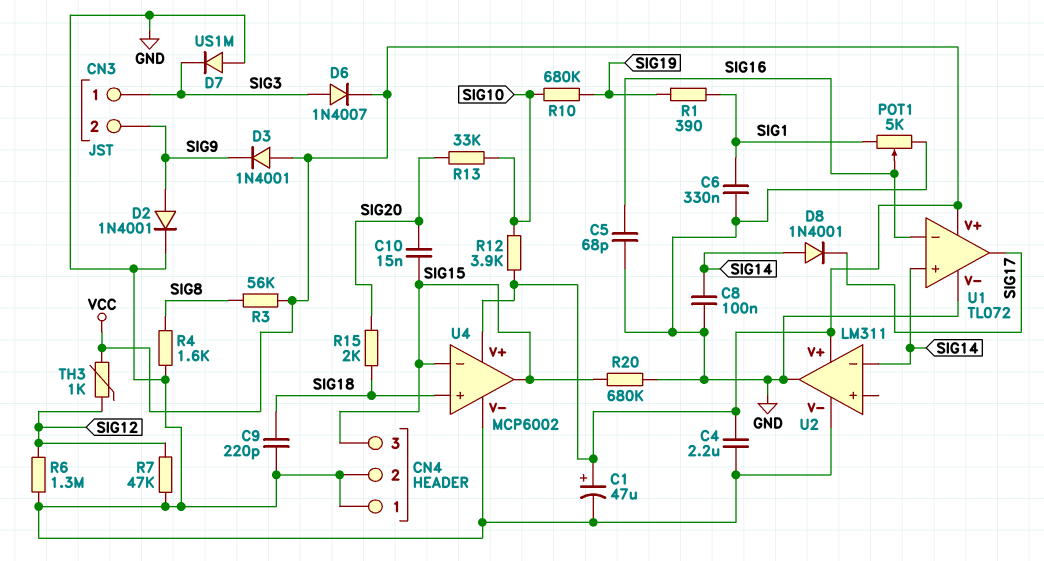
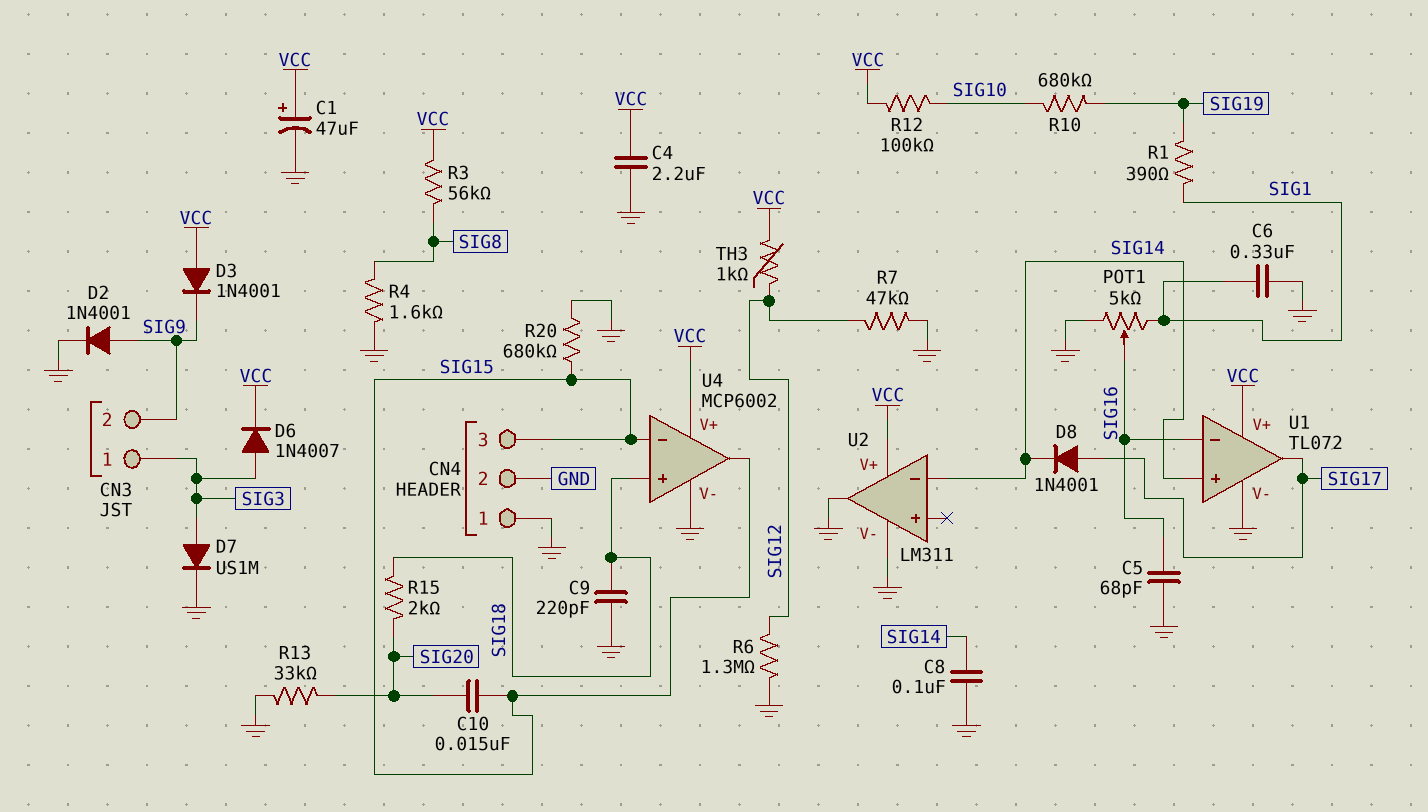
D7: diode US1M (A GND, K SIG3) -> diode US1M (A SIG3, K GND)
D8: diode 1N4001 (A SIG14, K SIG17) -> diode 1N4001 (A SIG17, K SIG14)
R12: 3.9k (SIG10, VCC) -> 100k (SIG10, VCC)
R13: 33k (SIG10, SIG20) -> 33k (GND, SIG20)

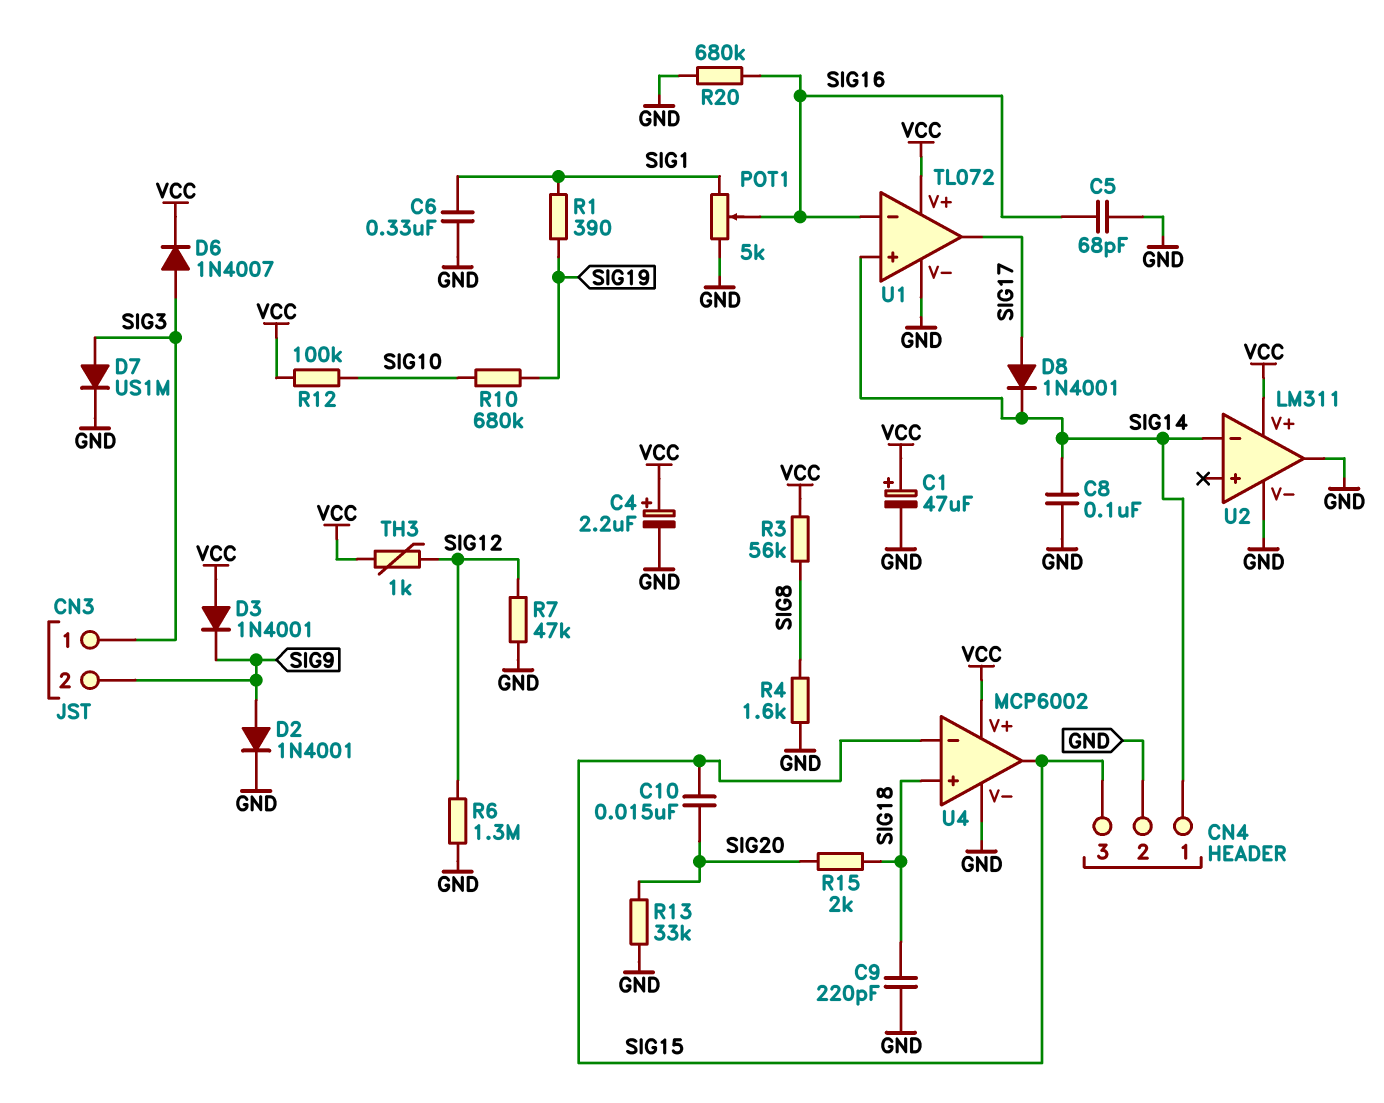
C4: 2.2uF (GND, VCC) -> 2.2uF (plus VCC, minus GND)
CN4 pin 1: GND -> SIG14
R20: 680k (GND, SIG15) -> 680k (GND, SIG16)

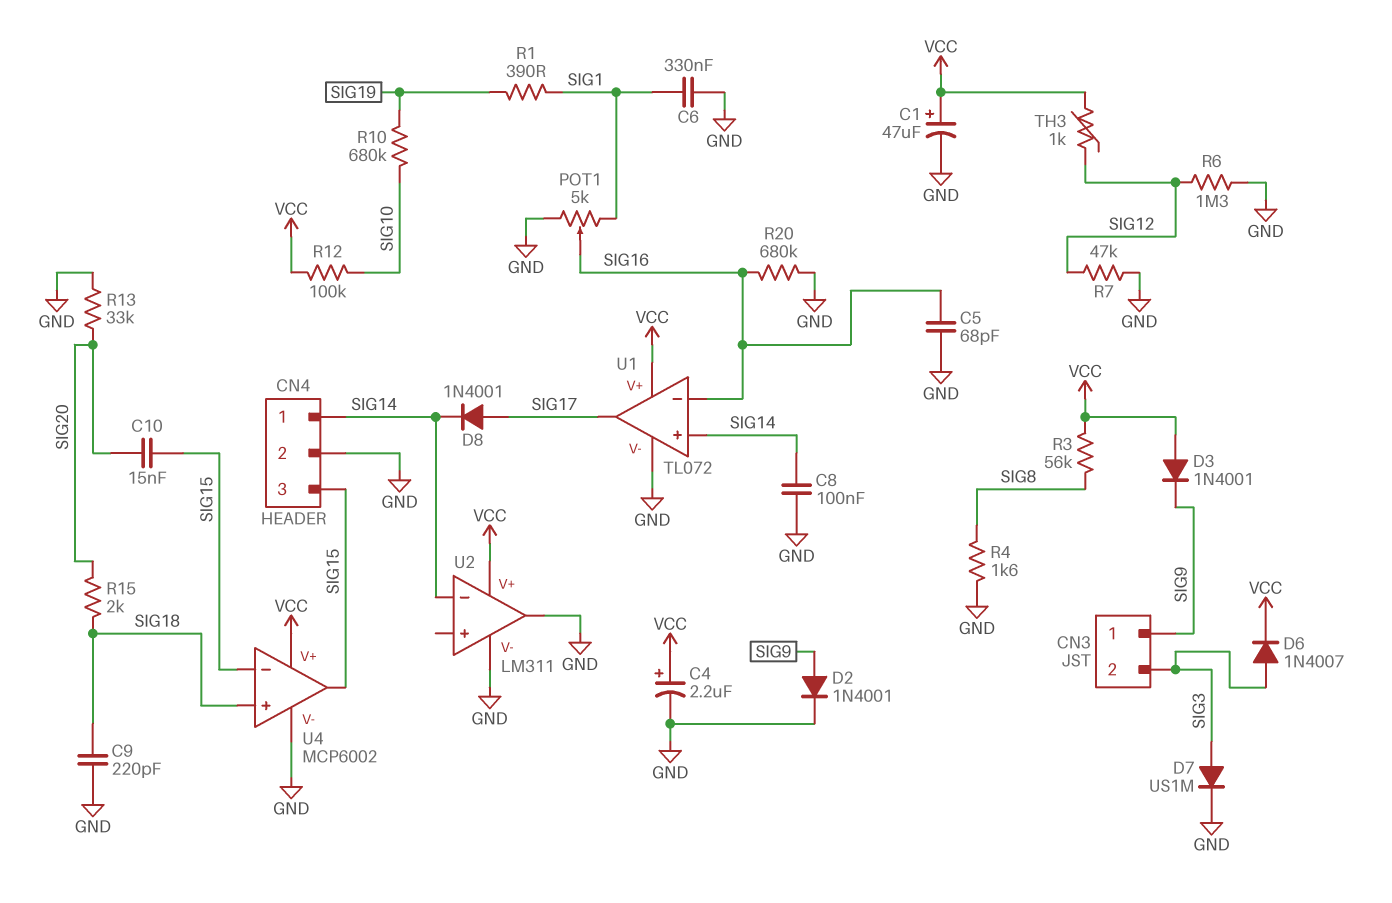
CN3 pin 1: SIG3 -> SIG9
CN3 pin 2: SIG9 -> SIG3

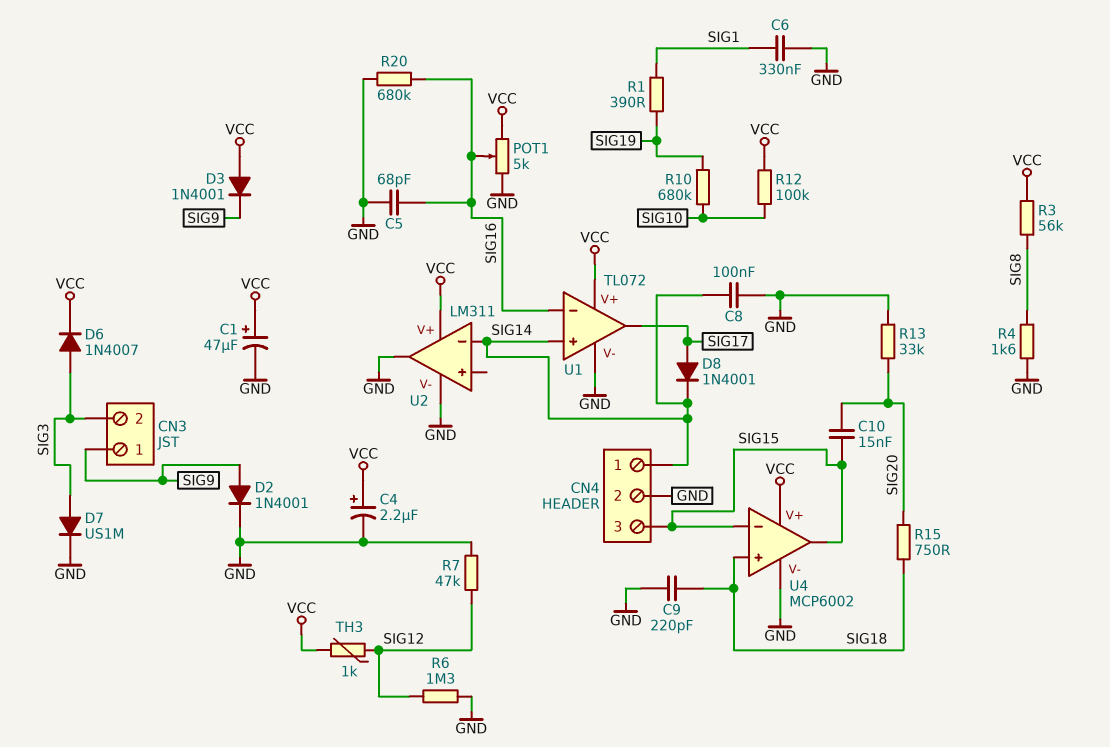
POT1: 5k (GND, SIG1, wiper SIG16) -> 5k (GND, VCC, wiper SIG16)
R15: 2k (SIG18, SIG20) -> 750 (SIG18, SIG20)

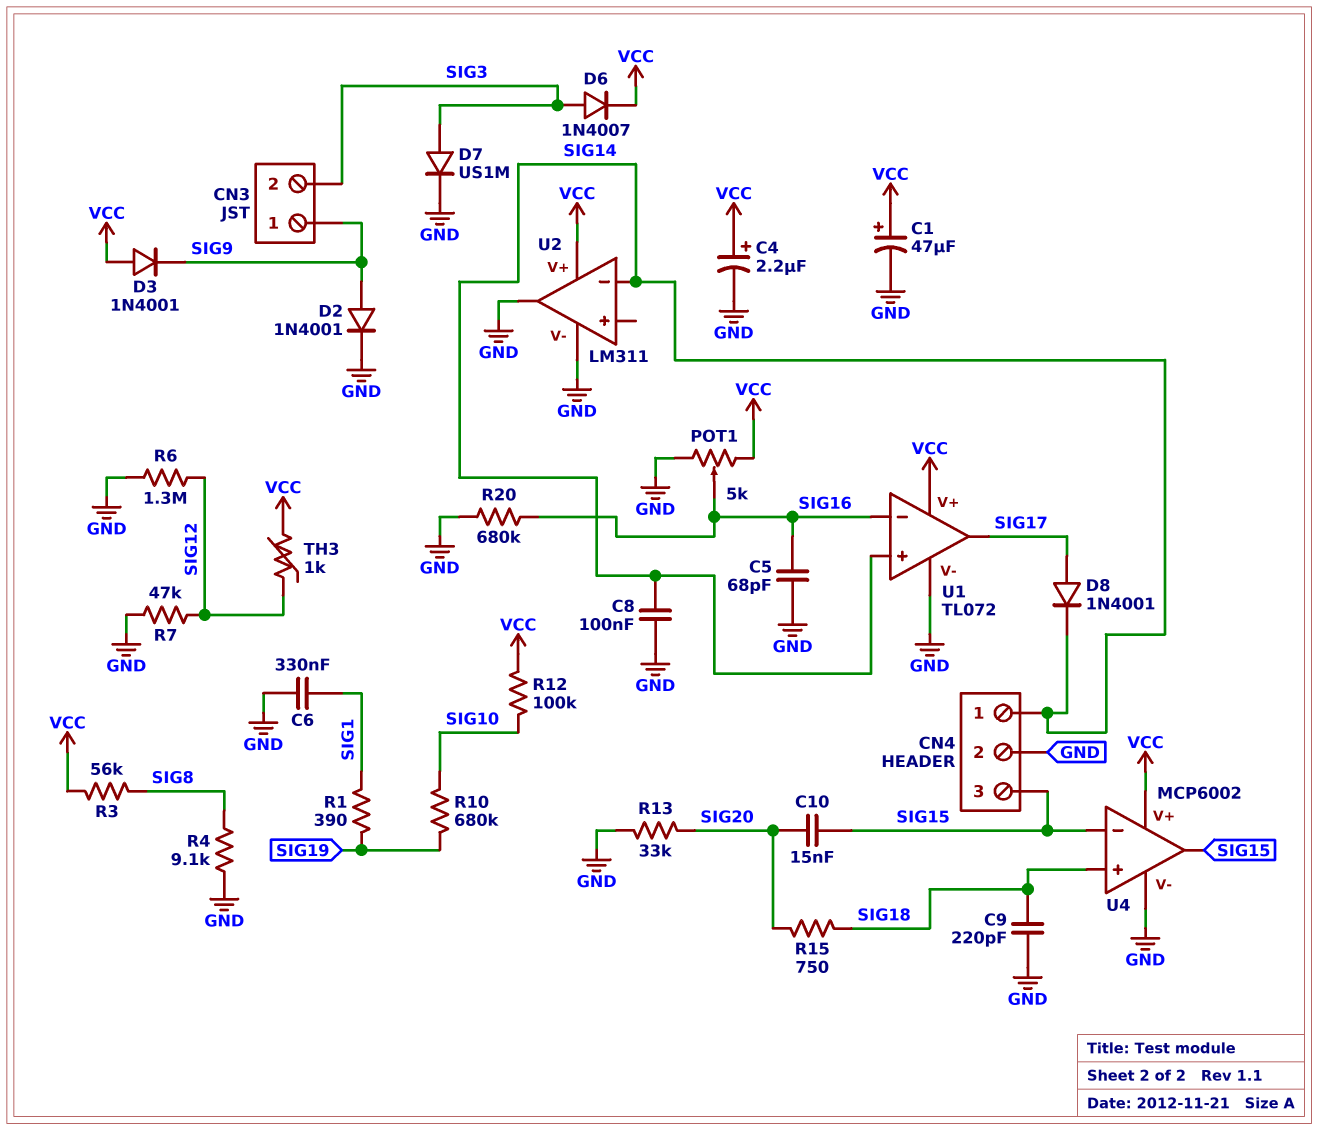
R4: 1.6k (GND, SIG8) -> 9.1k (GND, SIG8)

